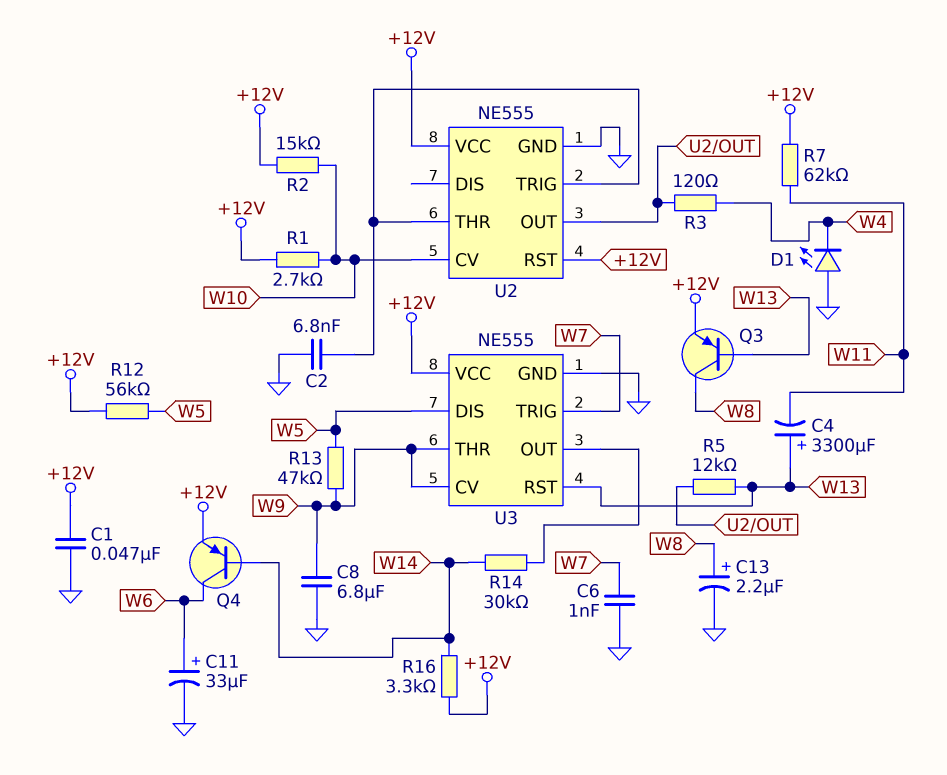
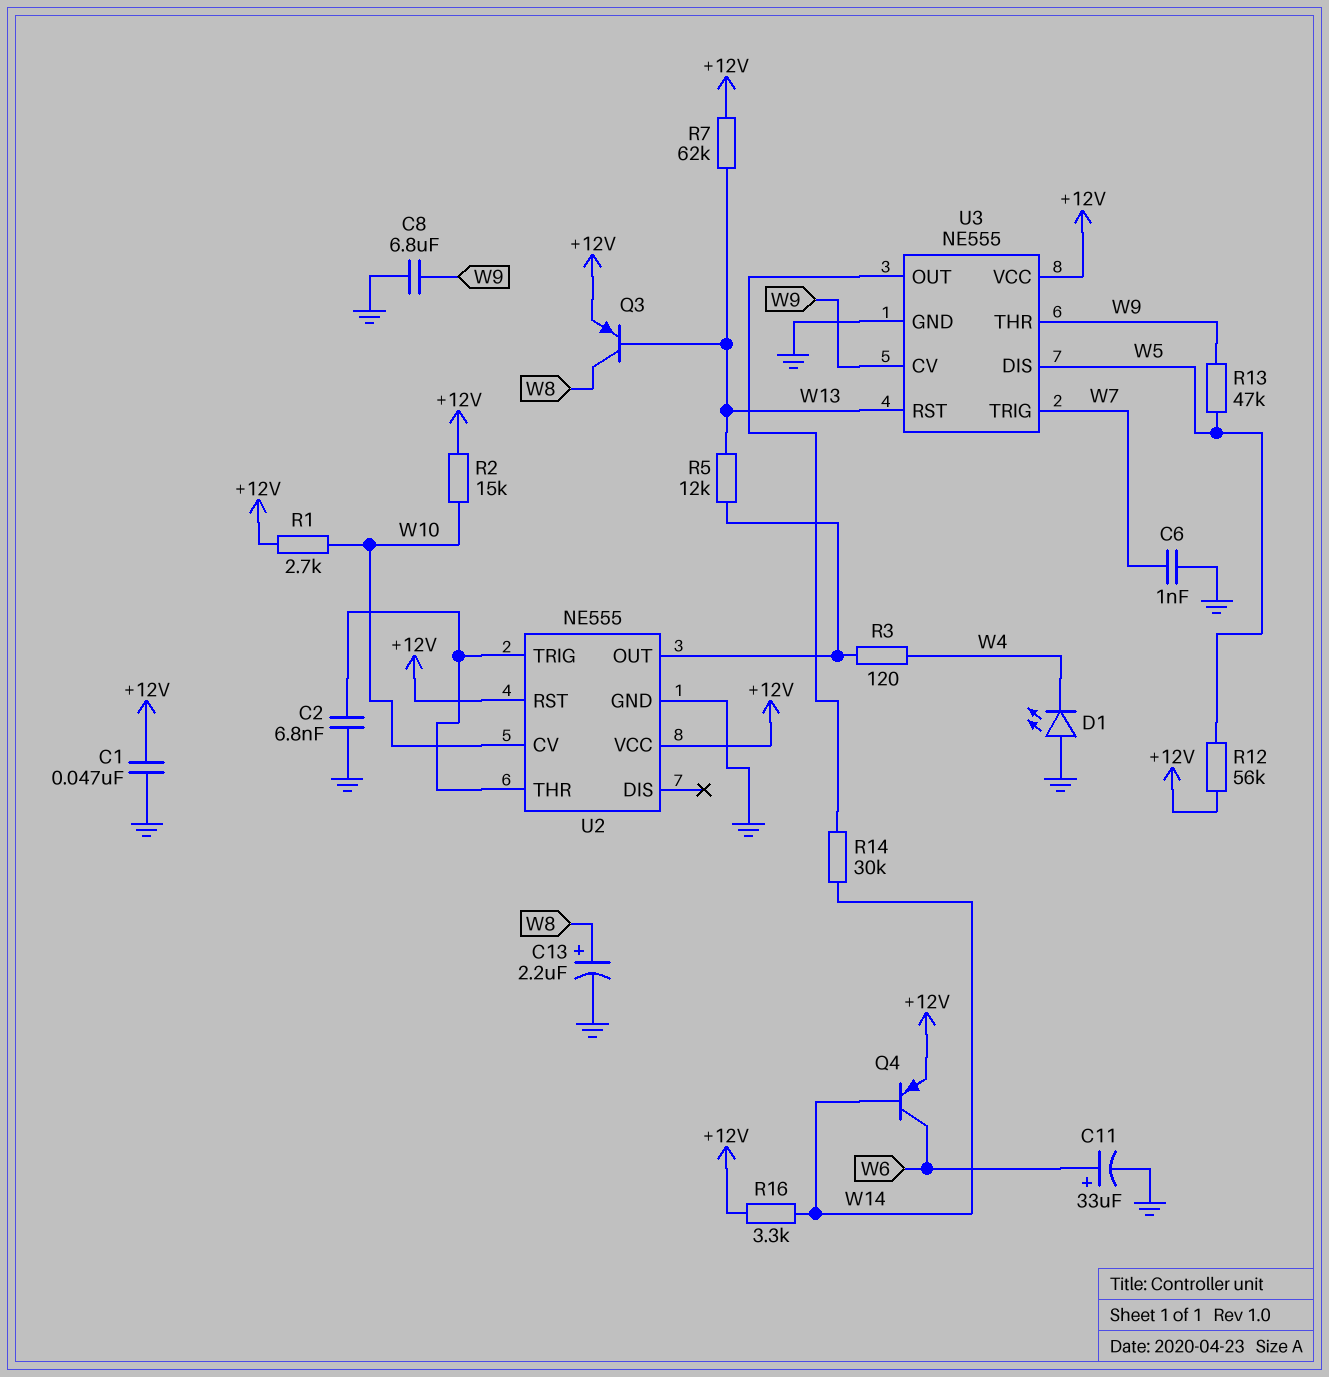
C4: 3300uF (plus W13, minus W11) -> none
R7: 62k (+12V, W11) -> 62k (+12V, W13)

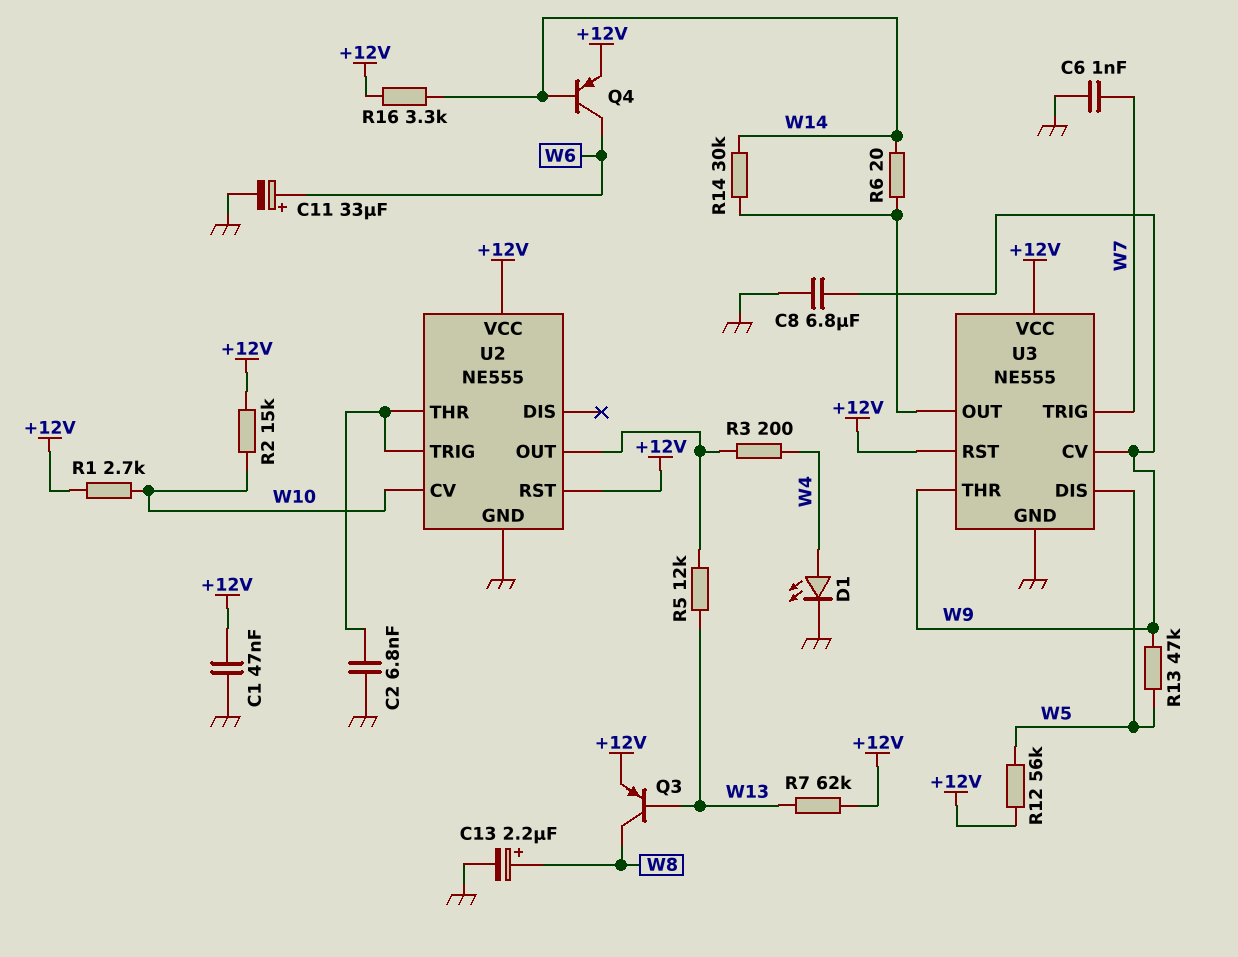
D1: LED (A GND, K W4) -> LED (A W4, K GND)
R3: 120 (U2/OUT, W4) -> 200 (U2/OUT, W4)
R6: none -> 20 (U3/OUT, W14)
U3 pin RST: W13 -> +12V

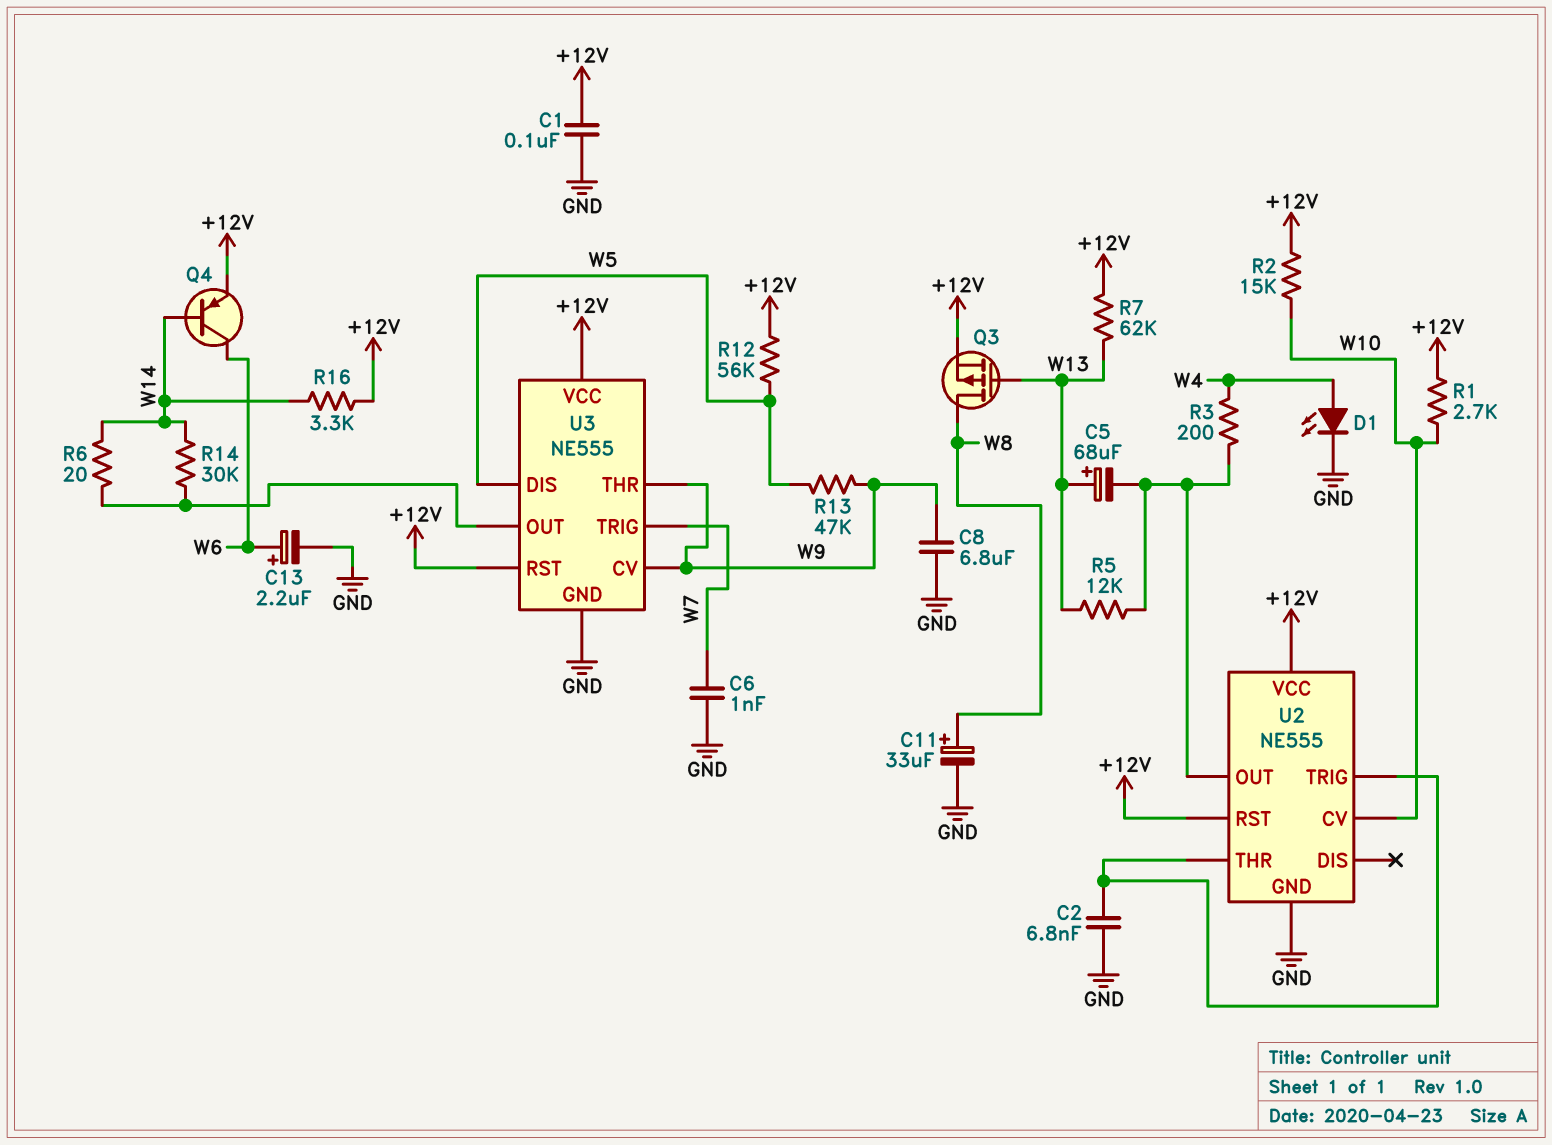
C1: 47nF (+12V, GND) -> 100nF (+12V, GND)
C5: none -> 68uF (plus W13, minus U2/OUT)
C11: 33uF (plus W6, minus GND) -> 33uF (plus W8, minus GND)
C13: 2.2uF (plus W8, minus GND) -> 2.2uF (plus W6, minus GND)
Q3: PNP (B W13, C W8, E +12V) -> PMOS (G W13, D W8, S +12V)

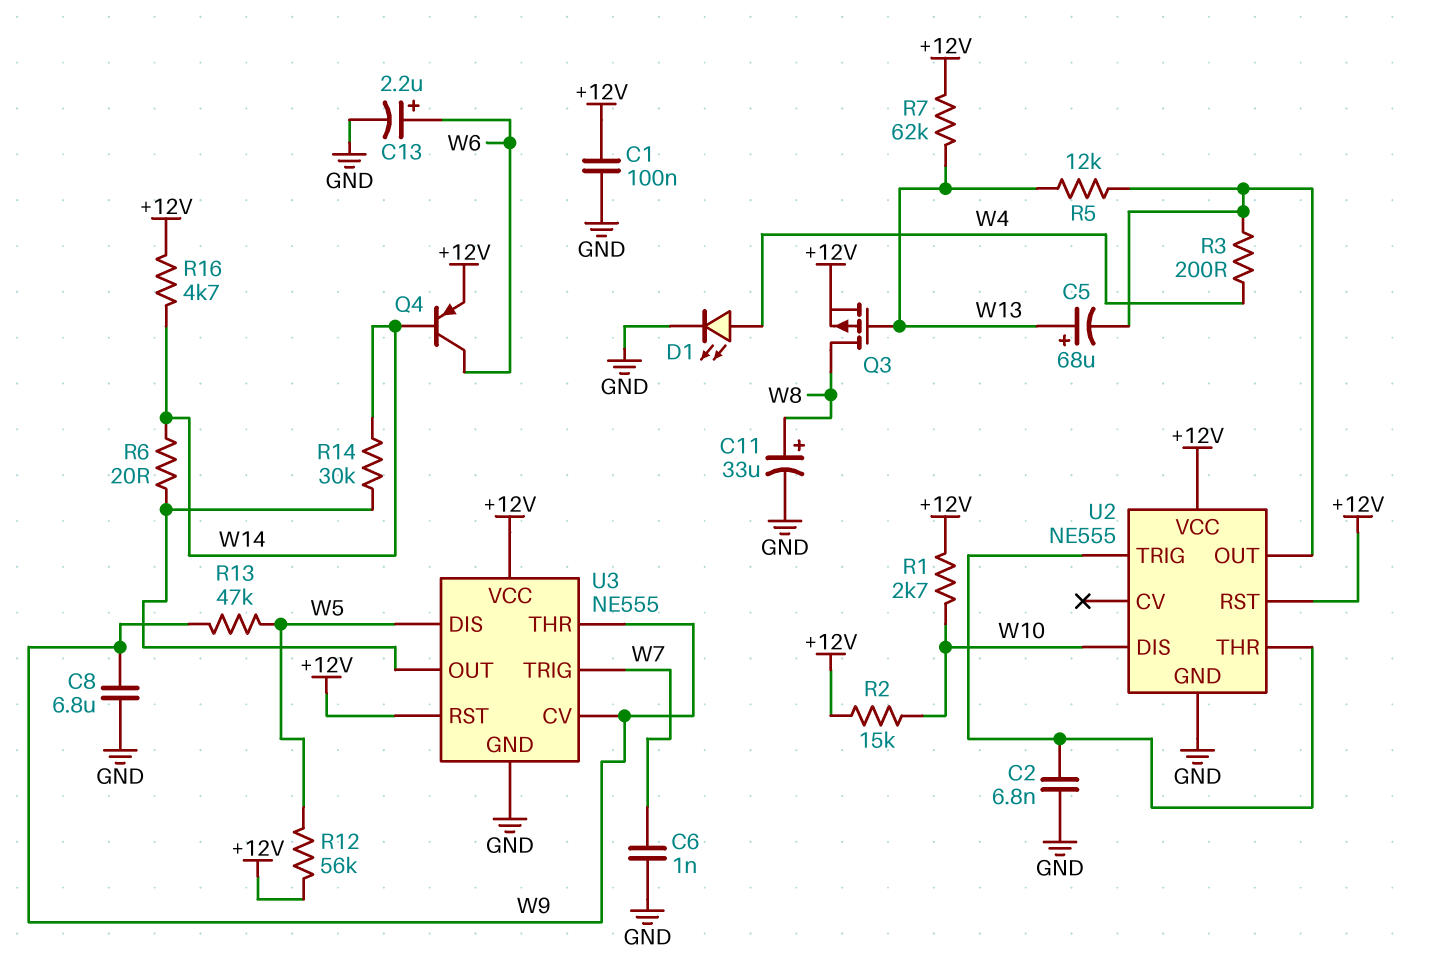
R16: 3.3k (+12V, W14) -> 4.7k (+12V, W14)
U2 pin CV: W10 -> none
U2 pin DIS: none -> W10

